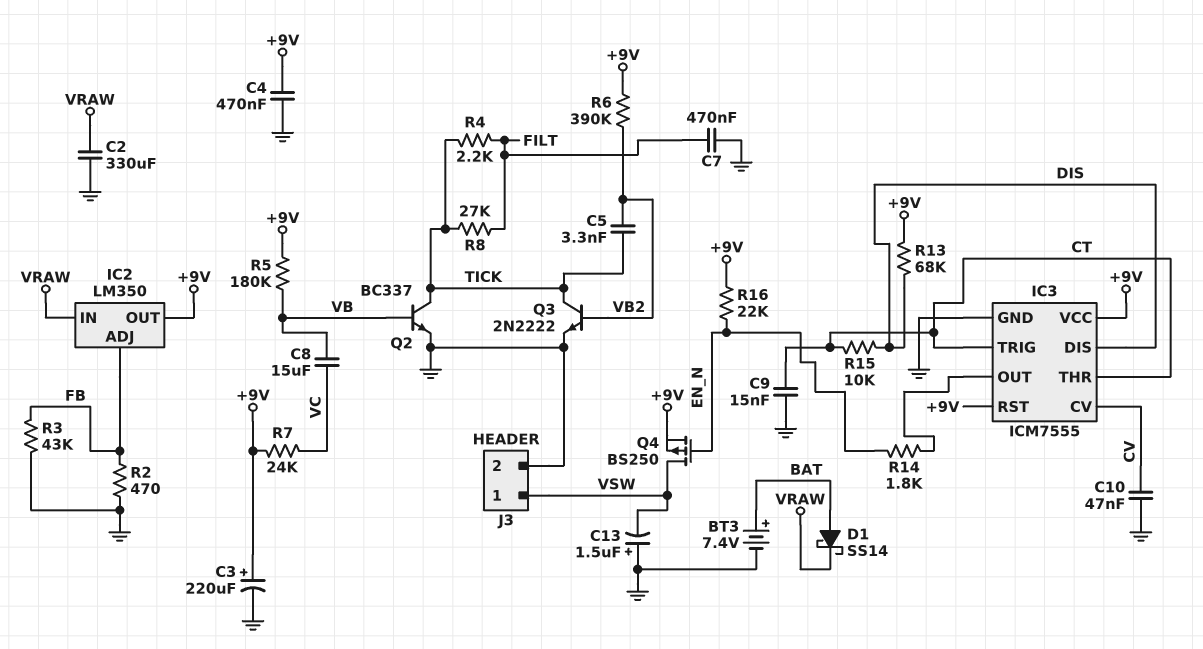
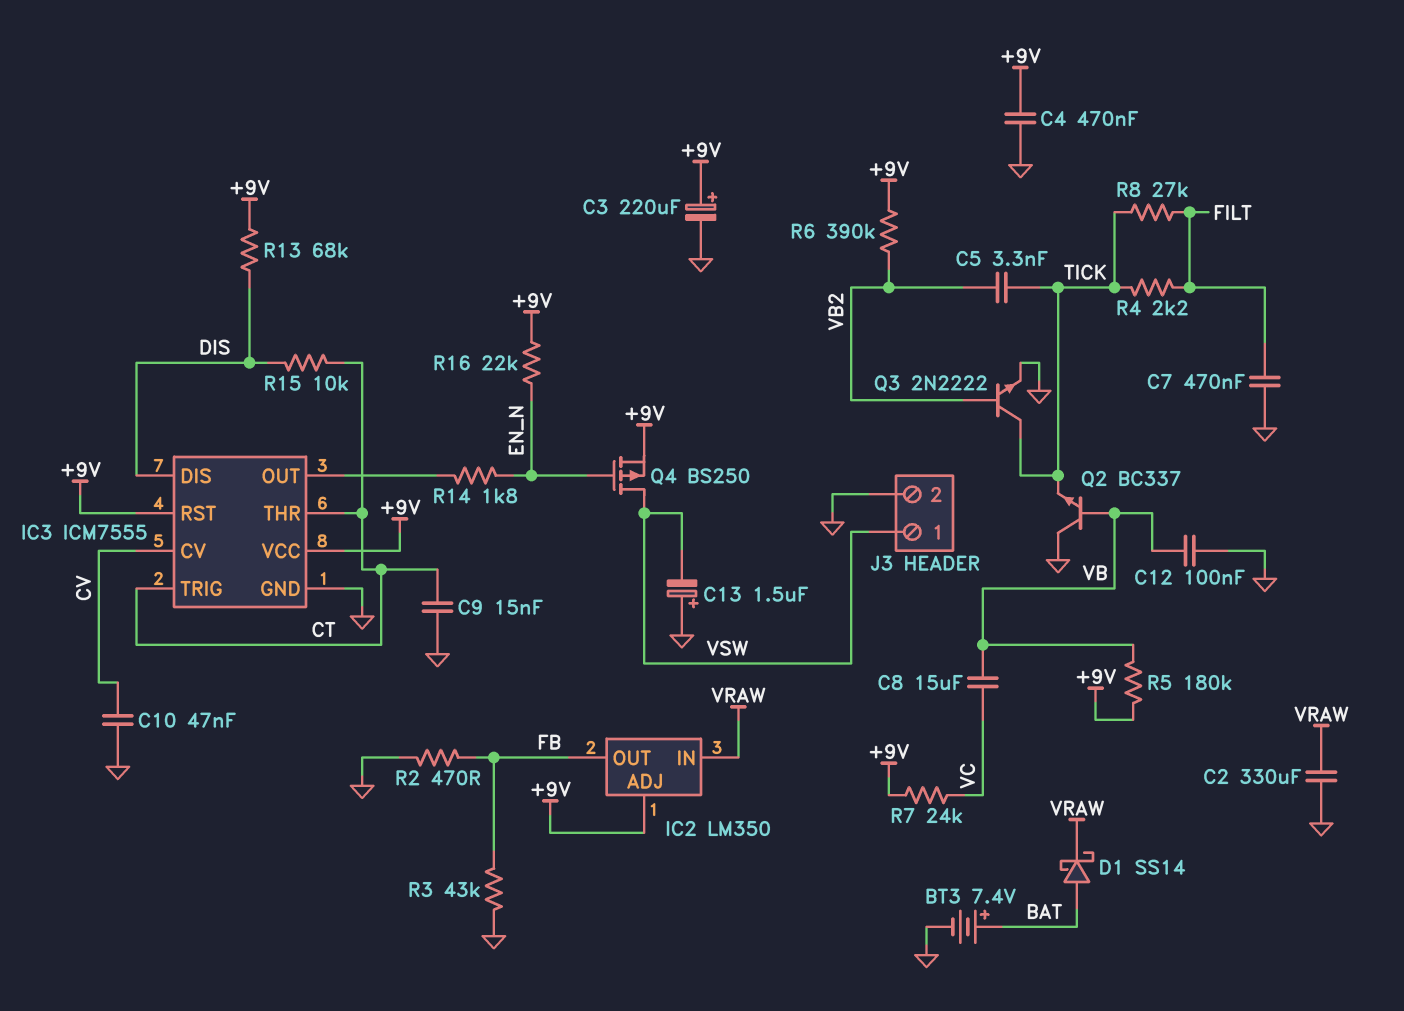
C12: none -> 100nF (GND, VB)
IC2 pin ADJ: FB -> +9V
IC2 pin OUT: +9V -> FB
Q2: NPN BC337 (B VB, C TICK, E GND) -> NPN BC337 (B VB, C GND, E TICK)

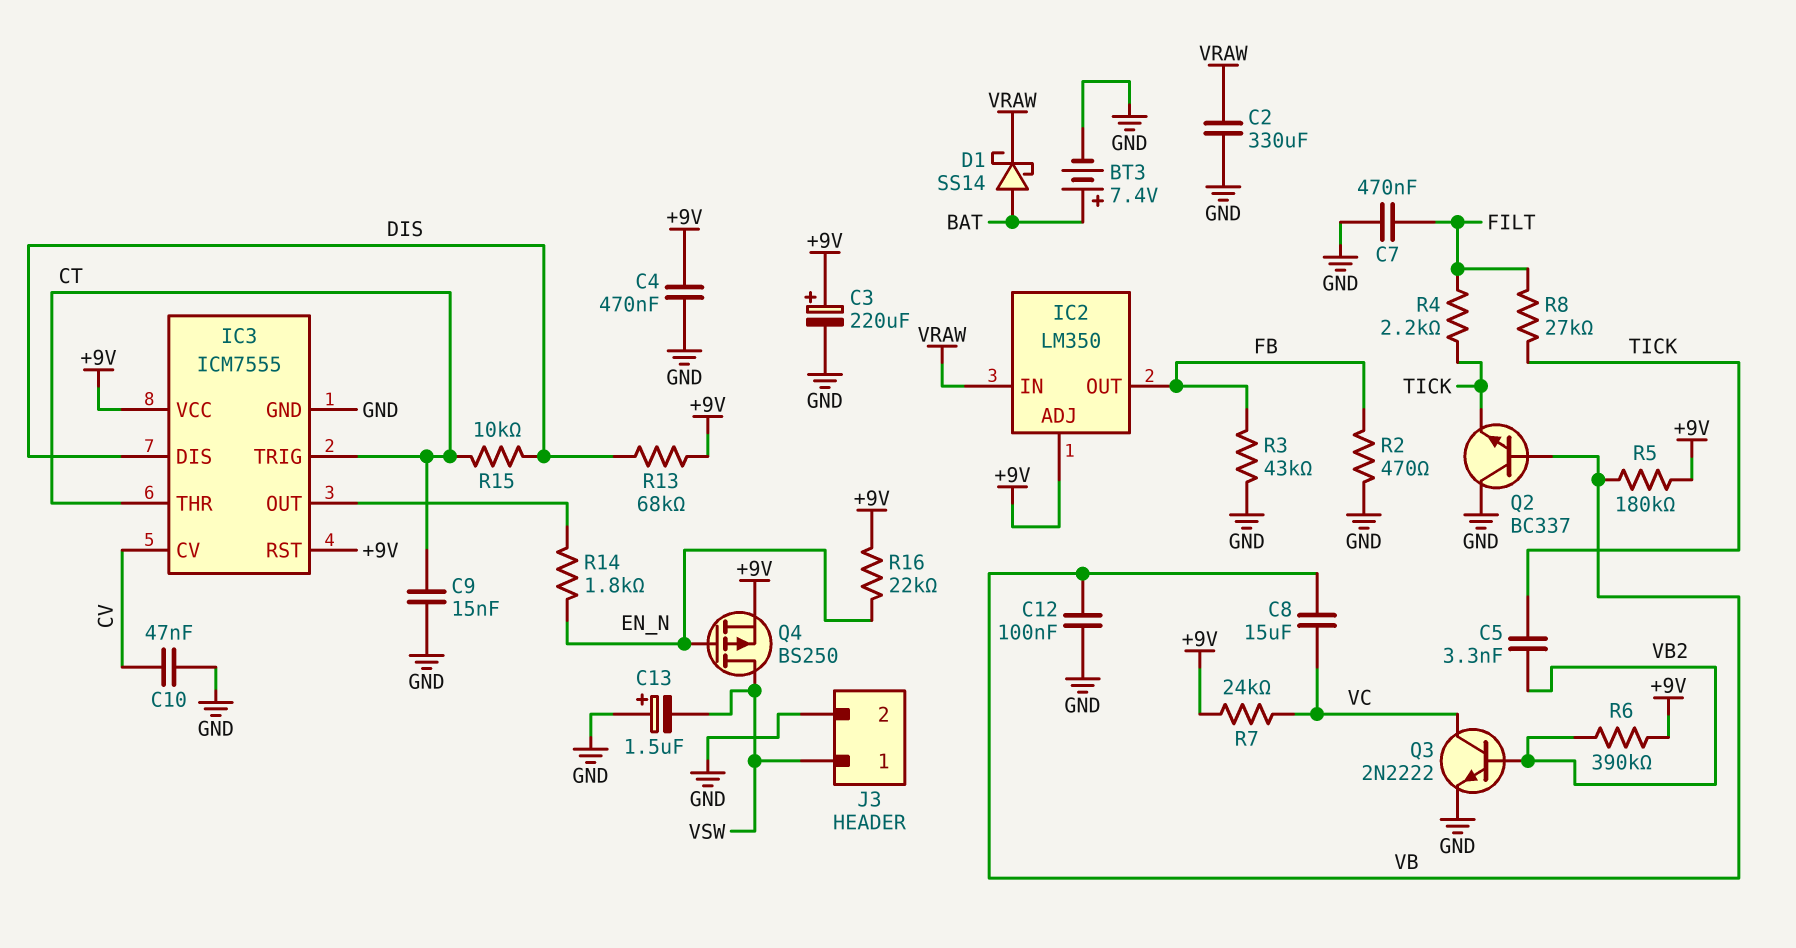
Q3: NPN 2N2222 (B VB2, C TICK, E GND) -> NPN 2N2222 (B VB2, C VC, E GND)

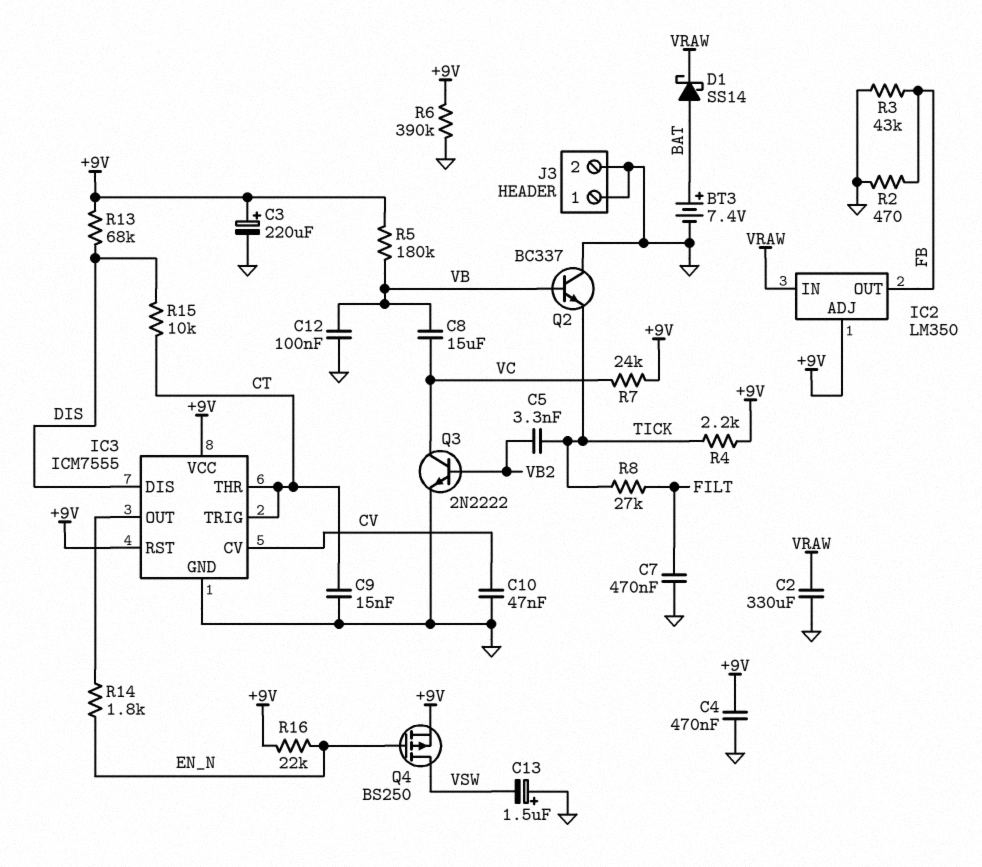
J3 pin 1: VSW -> GND
R4: 2.2k (FILT, TICK) -> 2.2k (+9V, TICK)
R6: 390k (+9V, VB2) -> 390k (+9V, GND)

